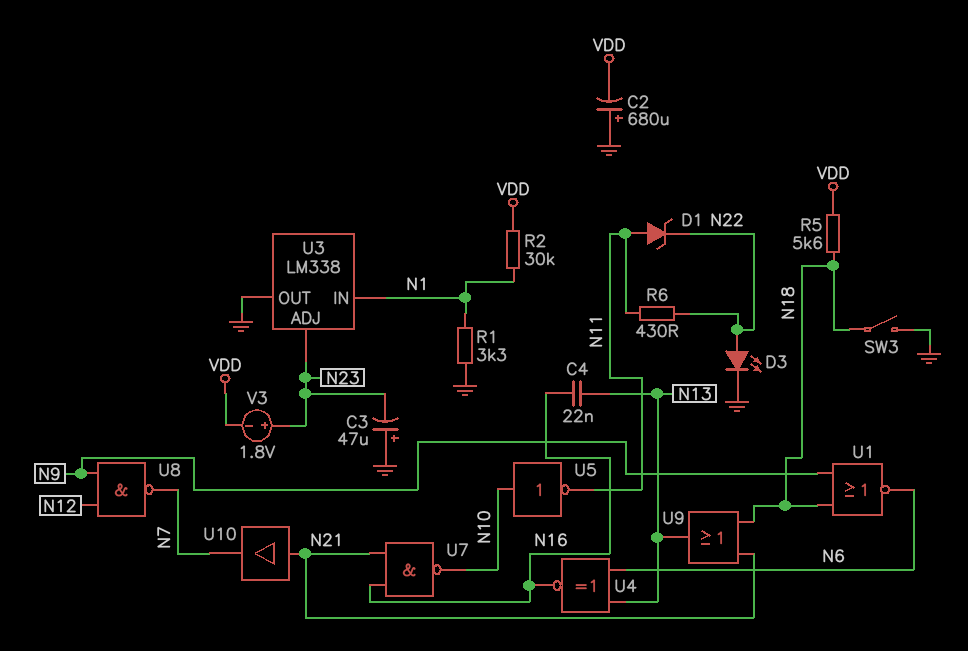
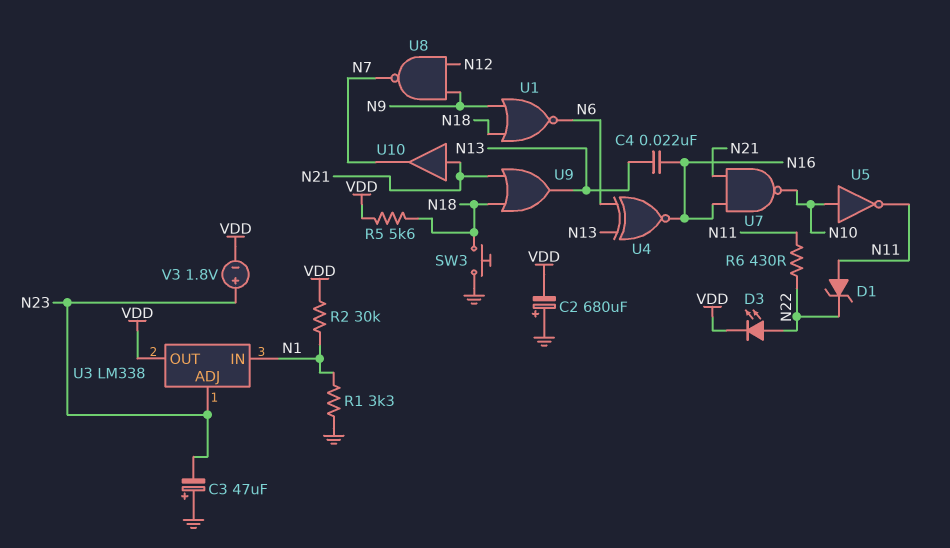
D3: LED (A N22, K GND) -> LED (A N22, K VDD)
SW3: switch (GND, N18) -> button (GND, N18)
U3 pin OUT: GND -> VDD

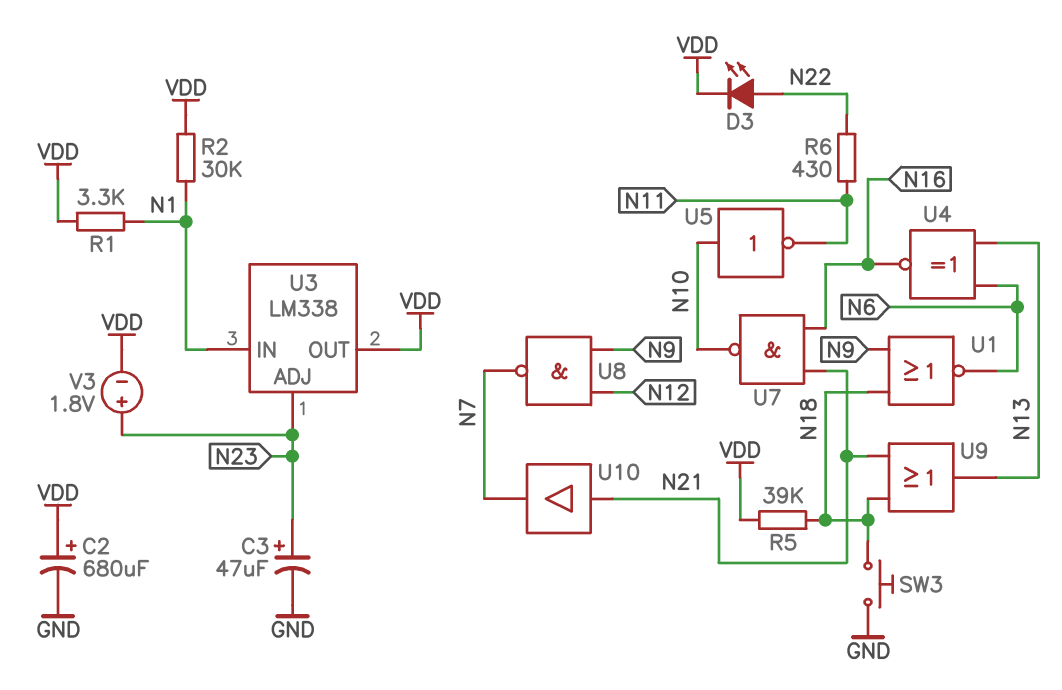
C2: 680uF (plus GND, minus VDD) -> 680uF (plus VDD, minus GND)
C3: 47uF (plus GND, minus N23) -> 47uF (plus N23, minus GND)
C4: 22nF (N13, N16) -> none
D1: zener (A N11, K N22) -> none
R1: 3.3k (GND, N1) -> 3.3k (N1, VDD)
R5: 5.6k (N18, VDD) -> 39k (N18, VDD)

